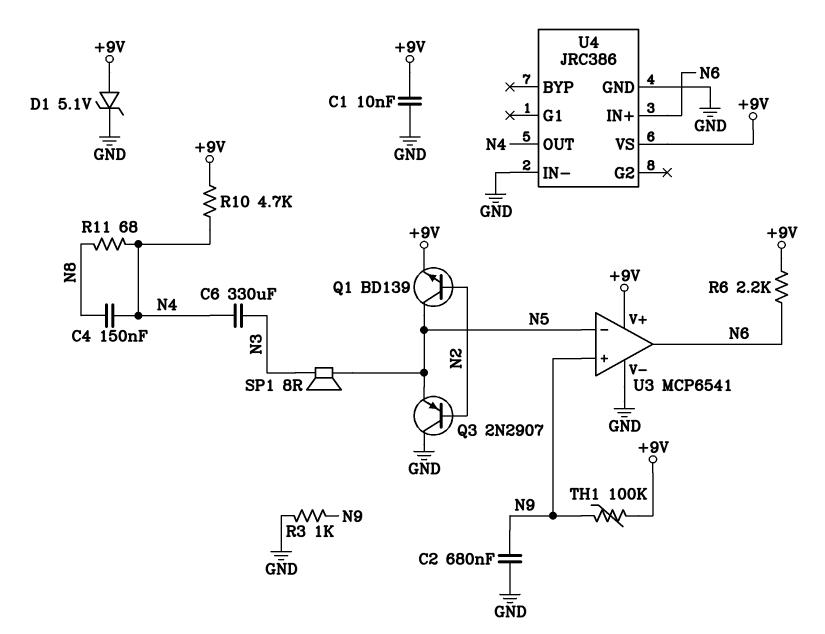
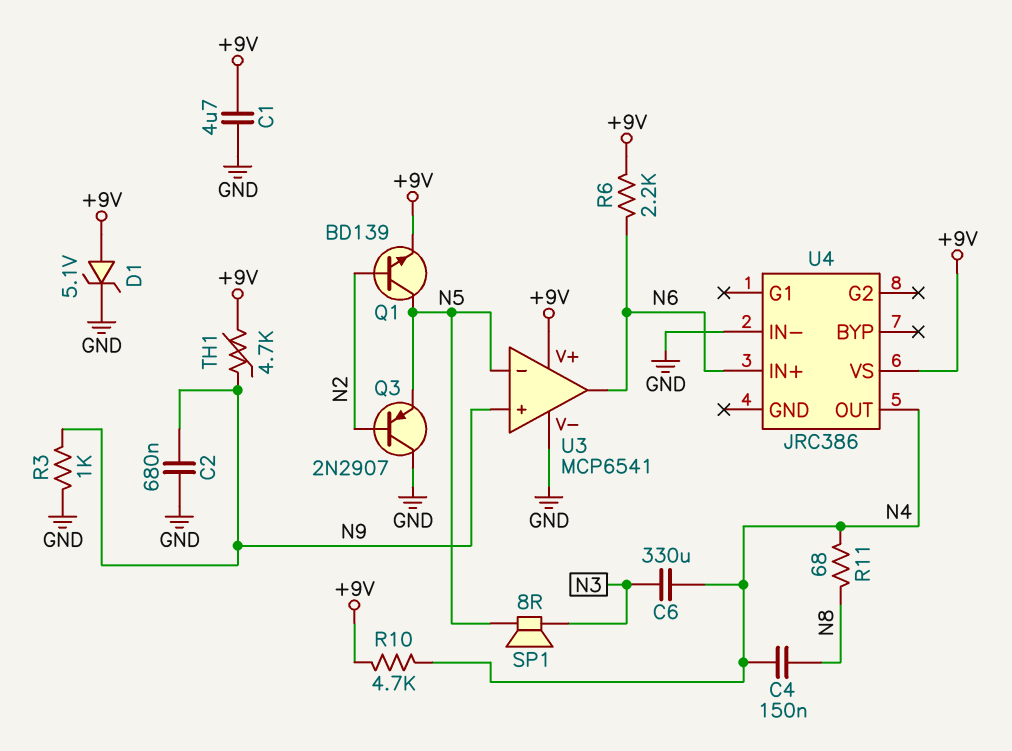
C1: 10nF (+9V, GND) -> 4.7uF (+9V, GND)
TH1: 100k (+9V, N9) -> 4.7k (+9V, N9)
U4 pin GND: GND -> none

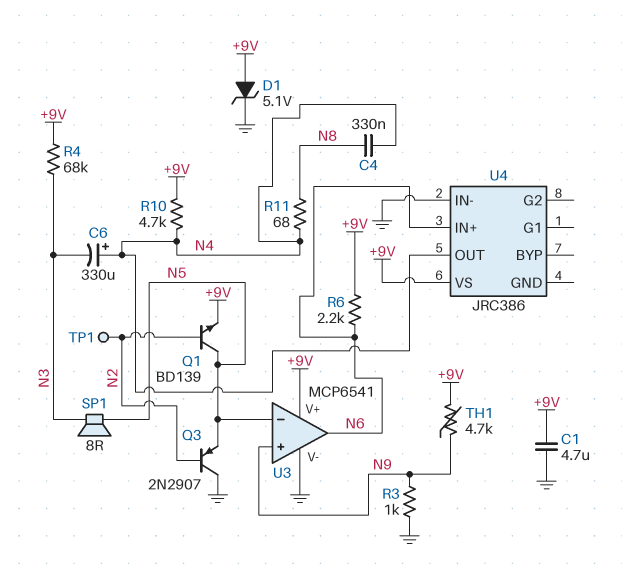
C2: 680nF (GND, N9) -> none
C4: 150nF (N4, N8) -> 330nF (N4, N8)
C6: 330uF (N3, N4) -> 330uF (plus N4, minus N3)
R4: none -> 68k (+9V, N3)
TP1: none -> test point (N2)

